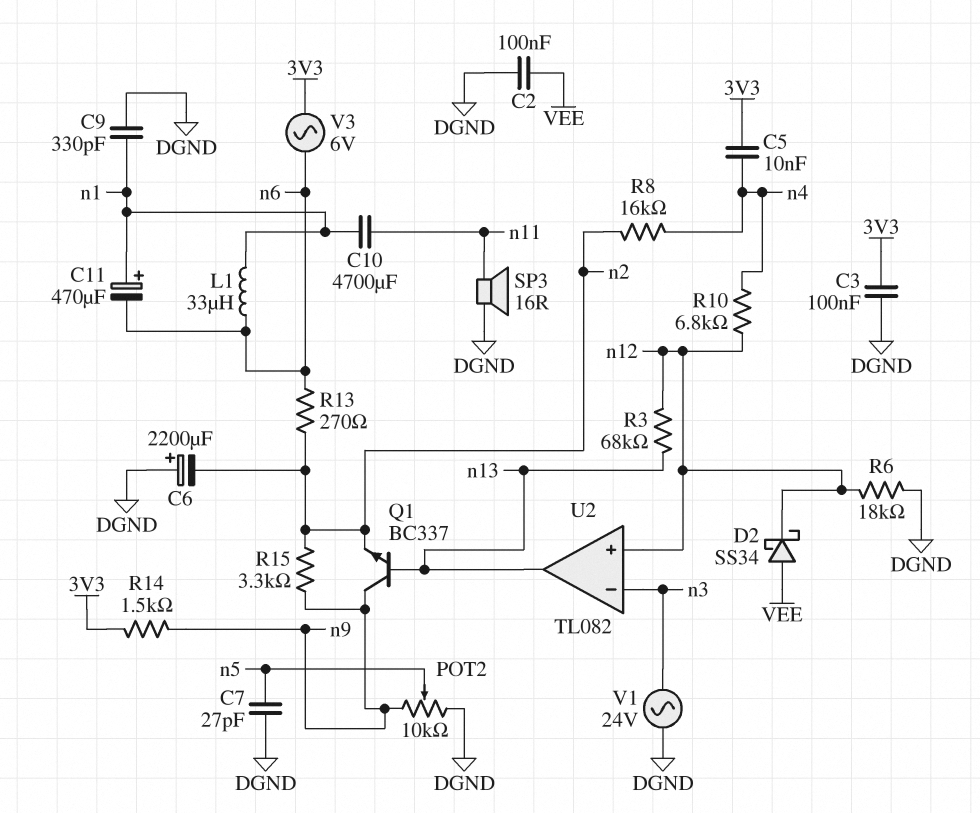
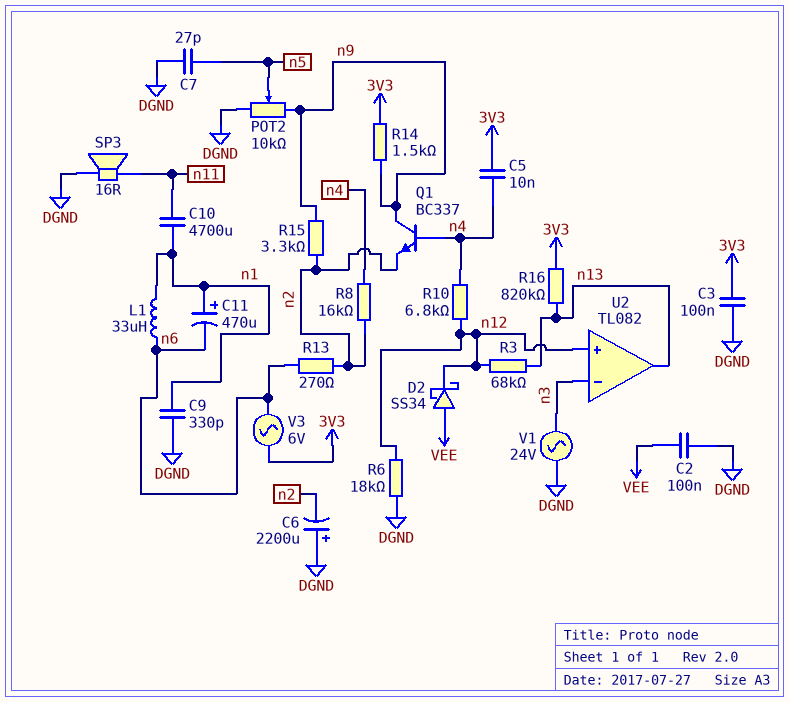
Q1: NPN BC337 (B n13, C n9, E n2) -> NPN BC337 (B n4, C n9, E n2)
R16: none -> 820k (3V3, n13)

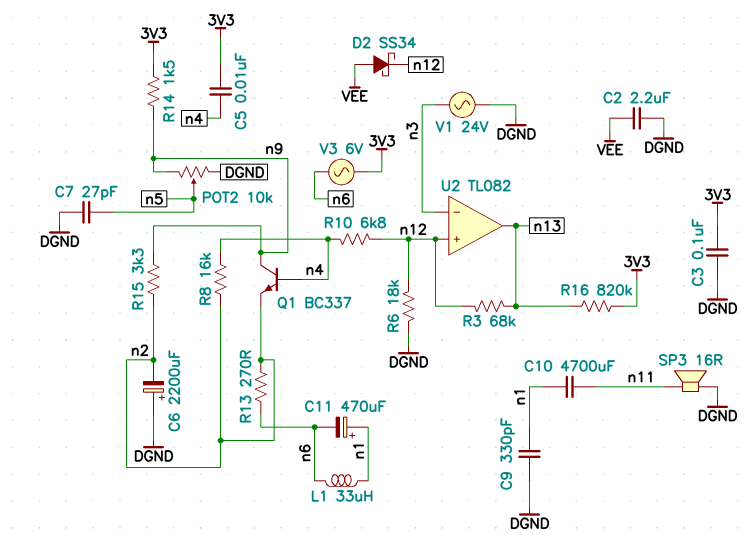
C2: 100nF (DGND, VEE) -> 2.2uF (DGND, VEE)

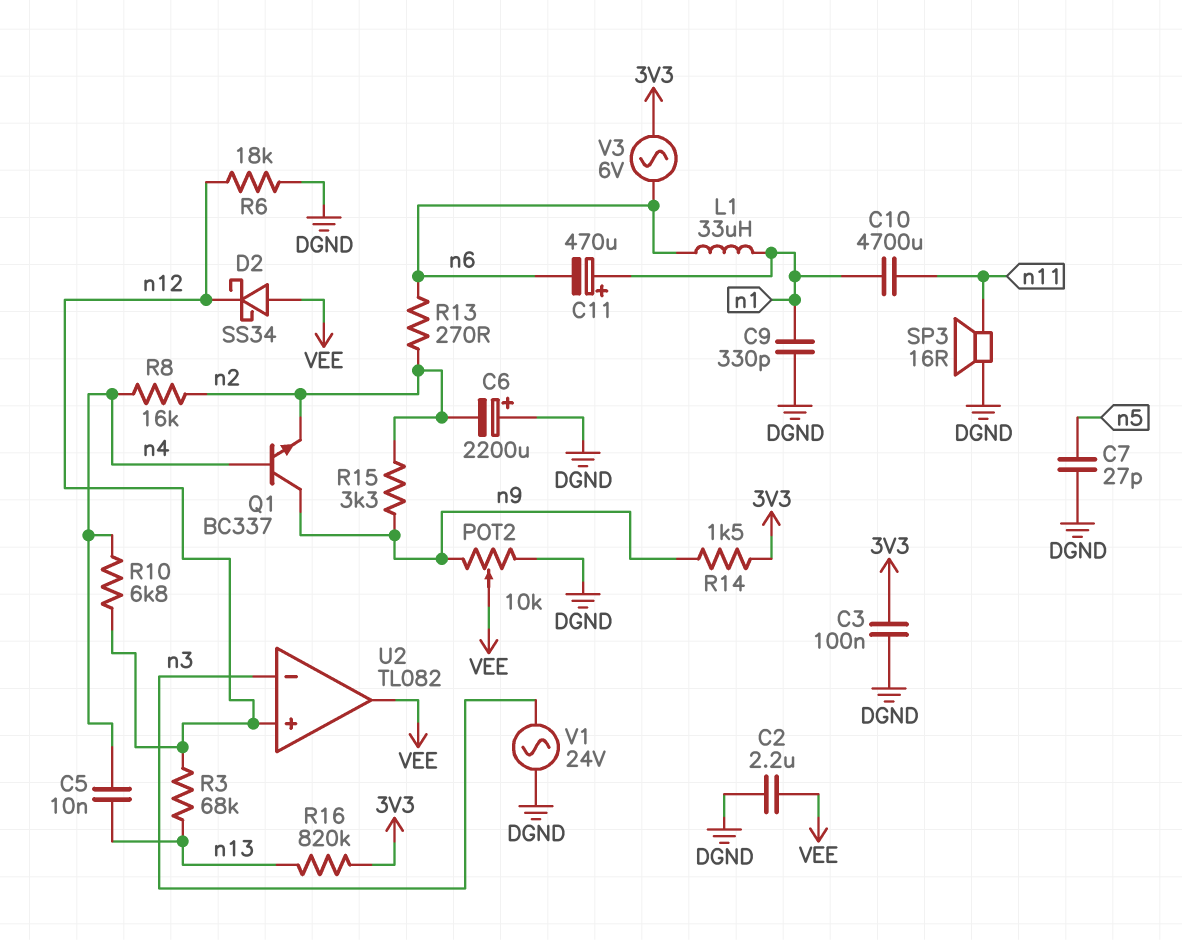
C5: 10nF (3V3, n4) -> 10nF (n4, n13)
POT2: 10k (DGND, n9, wiper n5) -> 10k (DGND, n9, wiper VEE)
U2 pin out: n13 -> VEE

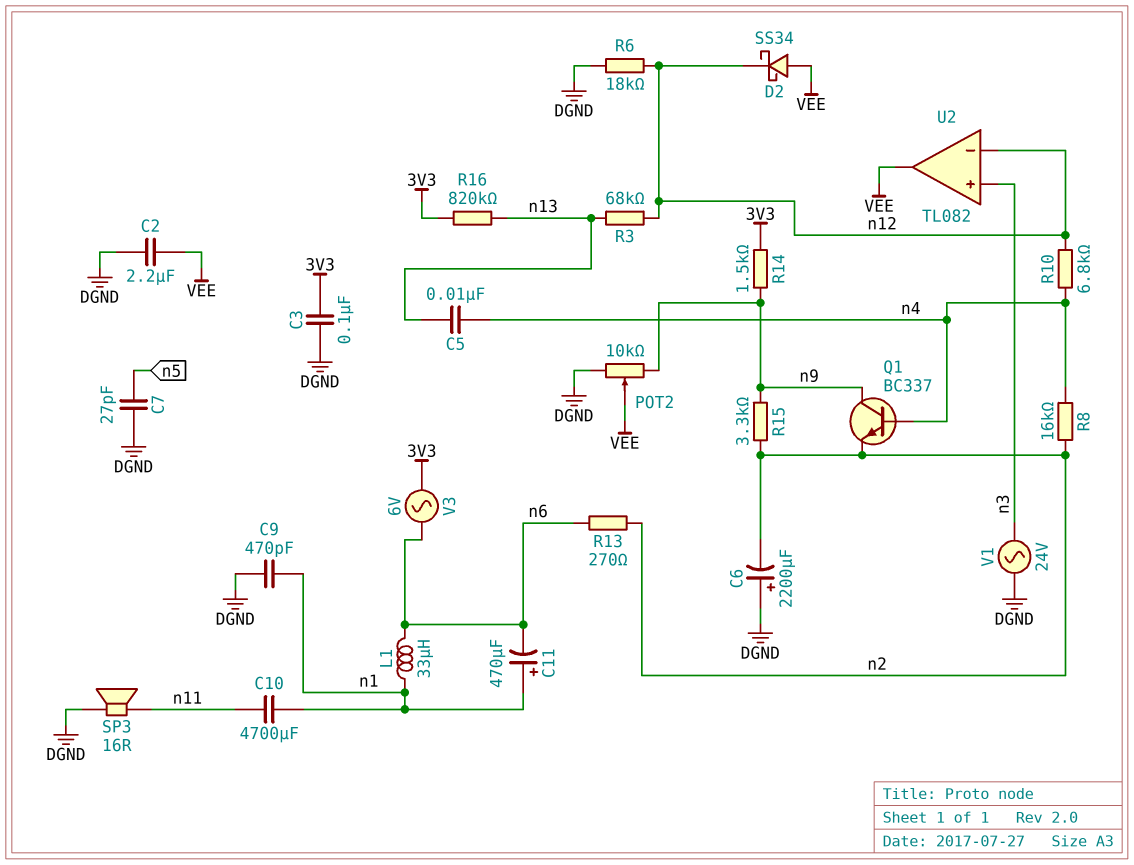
C9: 330pF (DGND, n1) -> 470pF (DGND, n1)
U2 pin in+: n12 -> n3
U2 pin in-: n3 -> n12

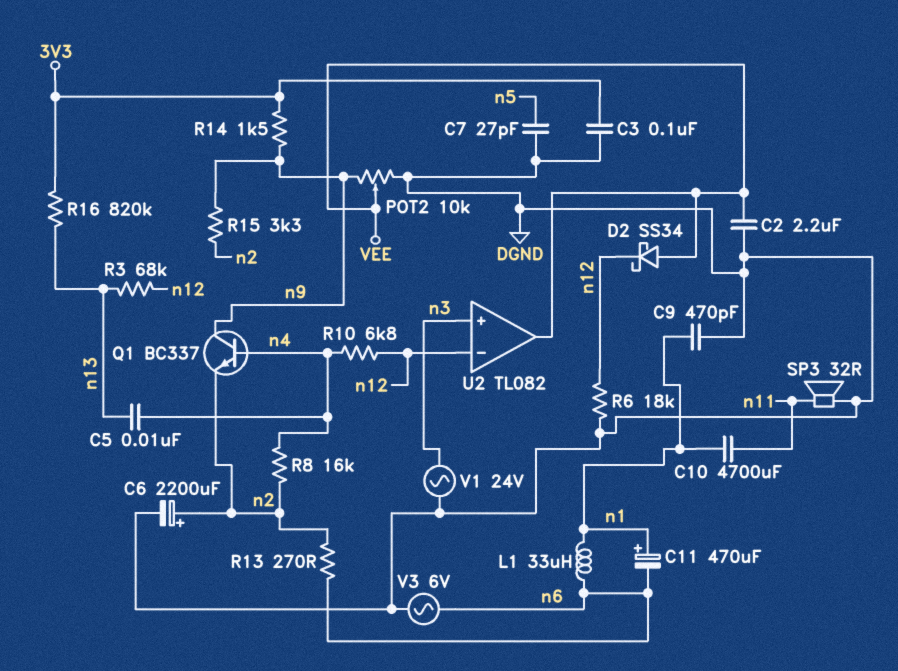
C6: 2200uF (plus DGND, minus n2) -> 2200uF (plus n2, minus DGND)
SP3: speaker 16R (DGND, n11) -> speaker 32R (DGND, n11)
V3: AC 6V (3V3, n6) -> AC 6V (DGND, n6)

